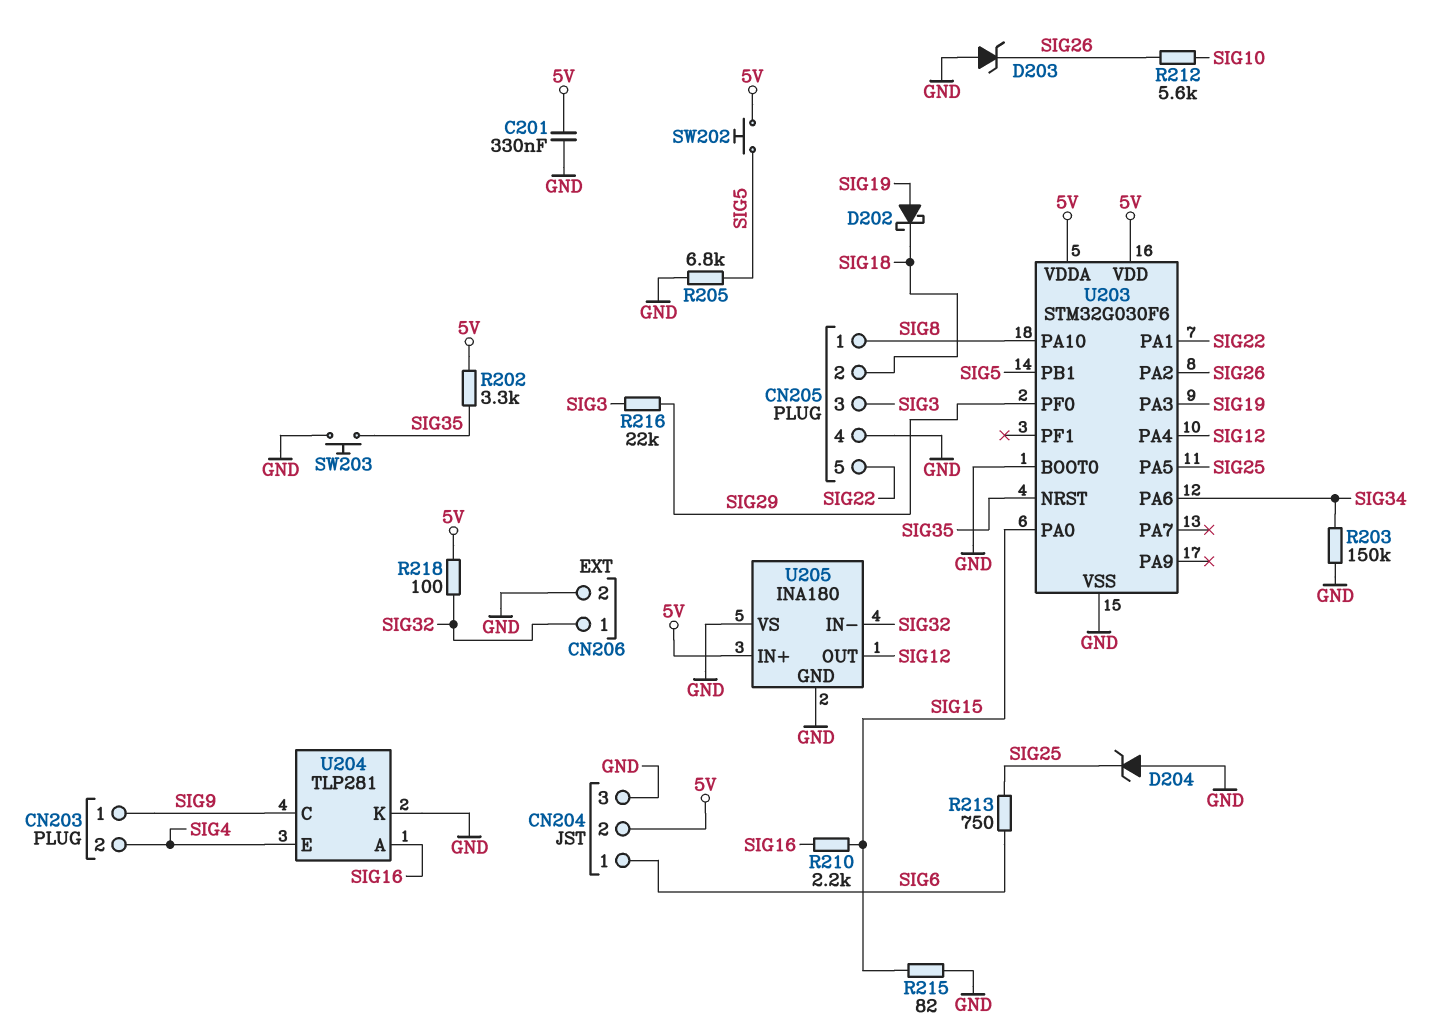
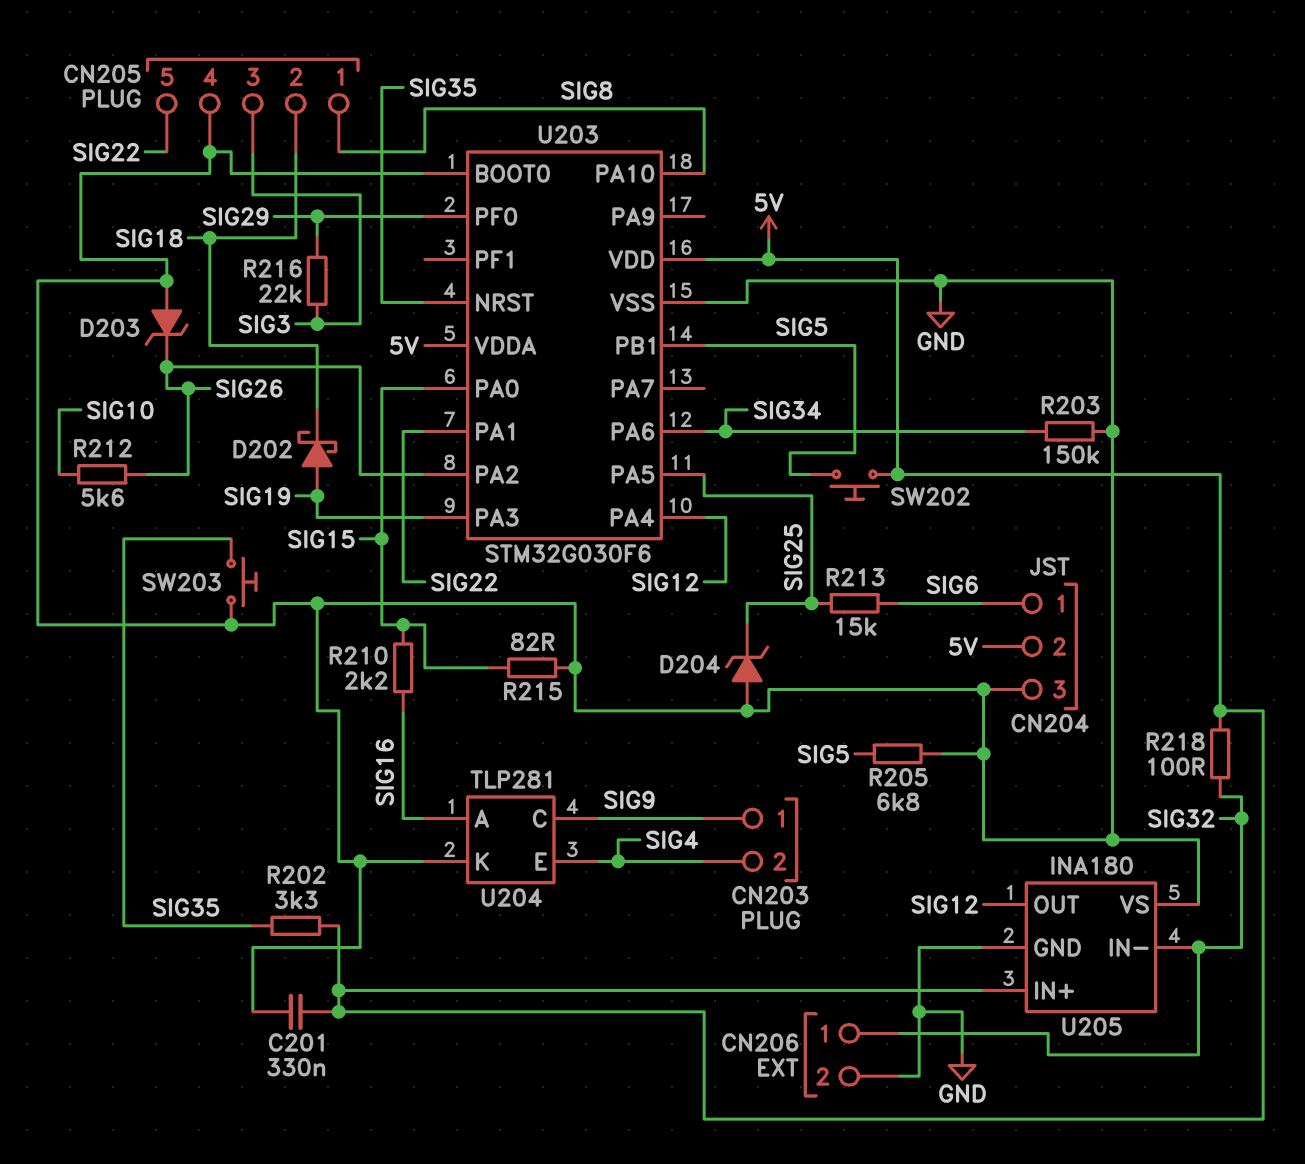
R213: 750 (SIG6, SIG25) -> 15k (SIG6, SIG25)

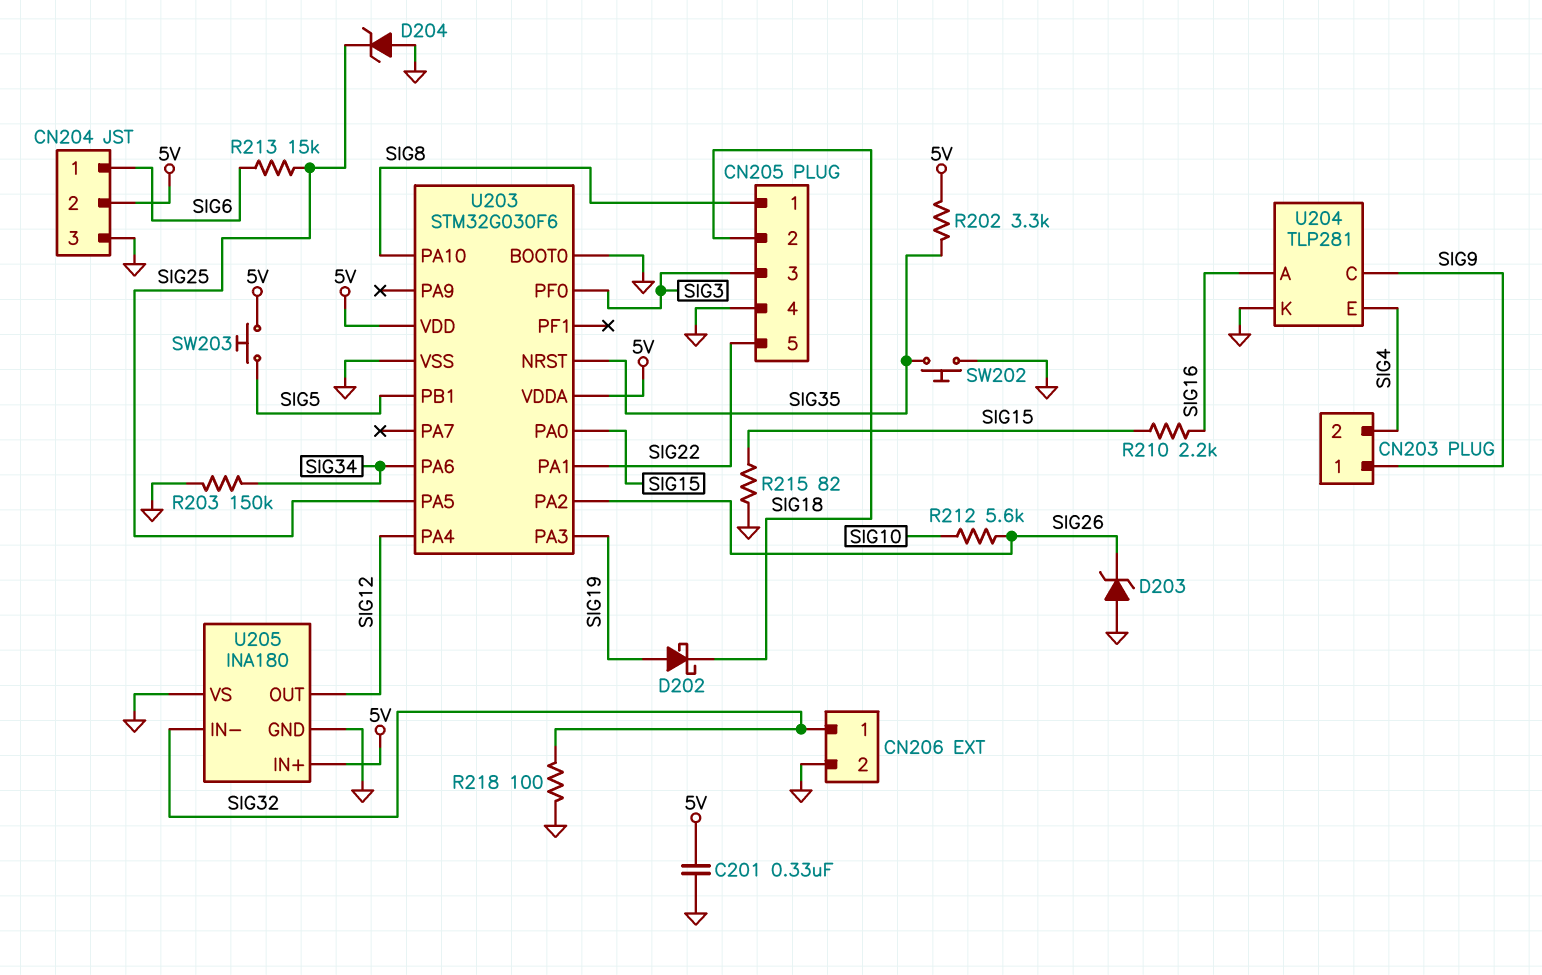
R205: 6.8k (GND, SIG5) -> none
R216: 22k (SIG3, SIG29) -> none
R218: 100 (5V, SIG32) -> 100 (GND, SIG32)
SW202: button (5V, SIG5) -> button (GND, SIG35)
SW203: button (GND, SIG35) -> button (5V, SIG5)
U203 pin PF0: SIG29 -> SIG3

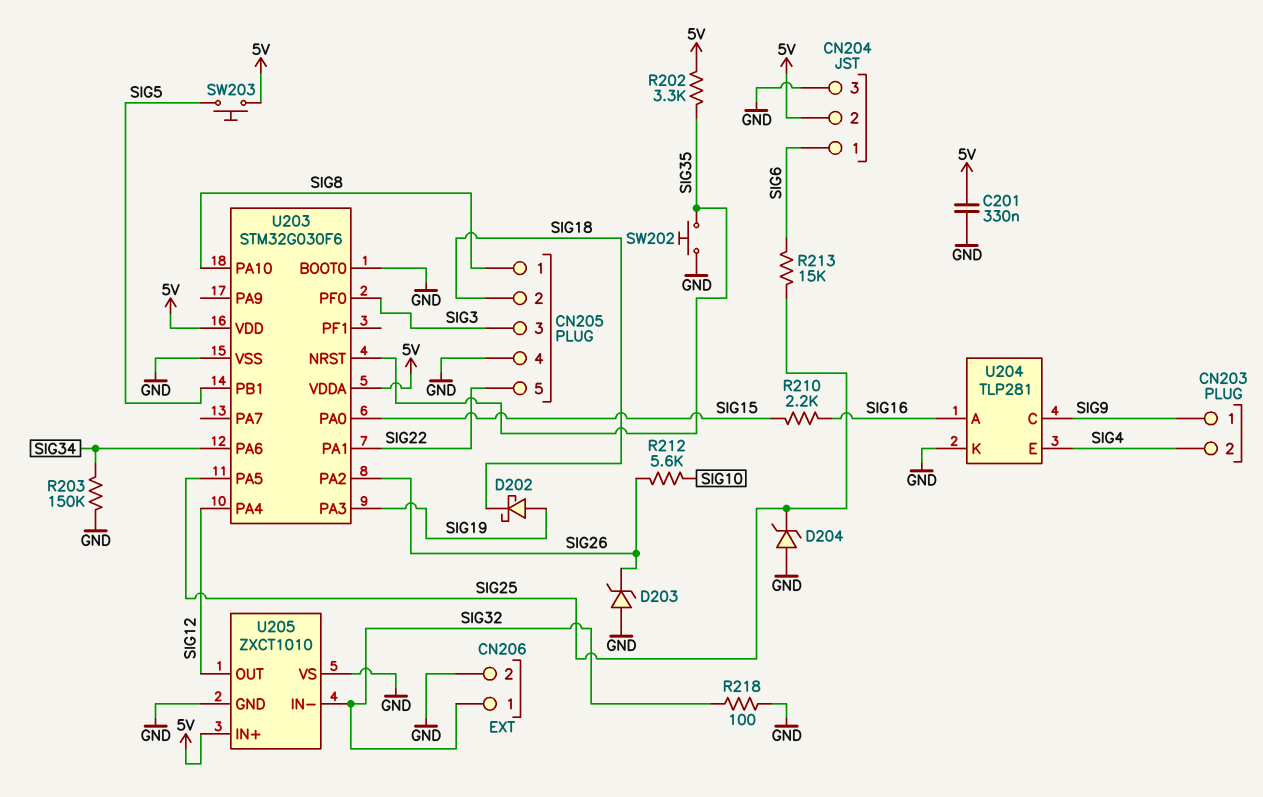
R215: 82 (GND, SIG15) -> none
U205: INA180 -> ZXCT1010

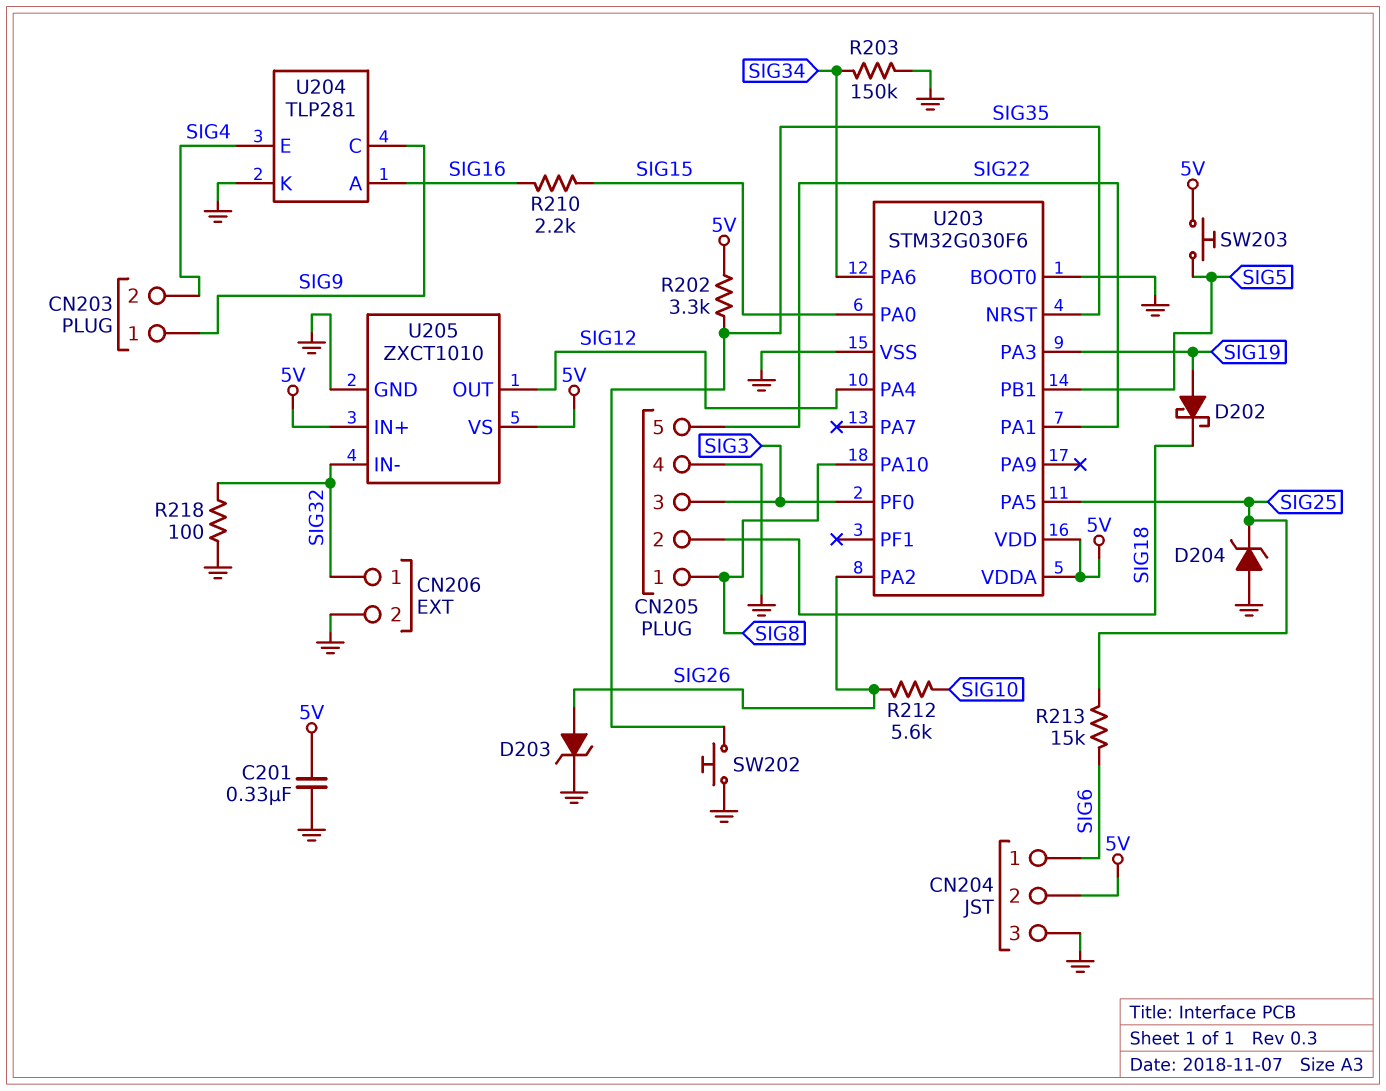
D203: zener (A GND, K SIG26) -> zener (A SIG26, K GND)
U205 pin VS: GND -> 5V

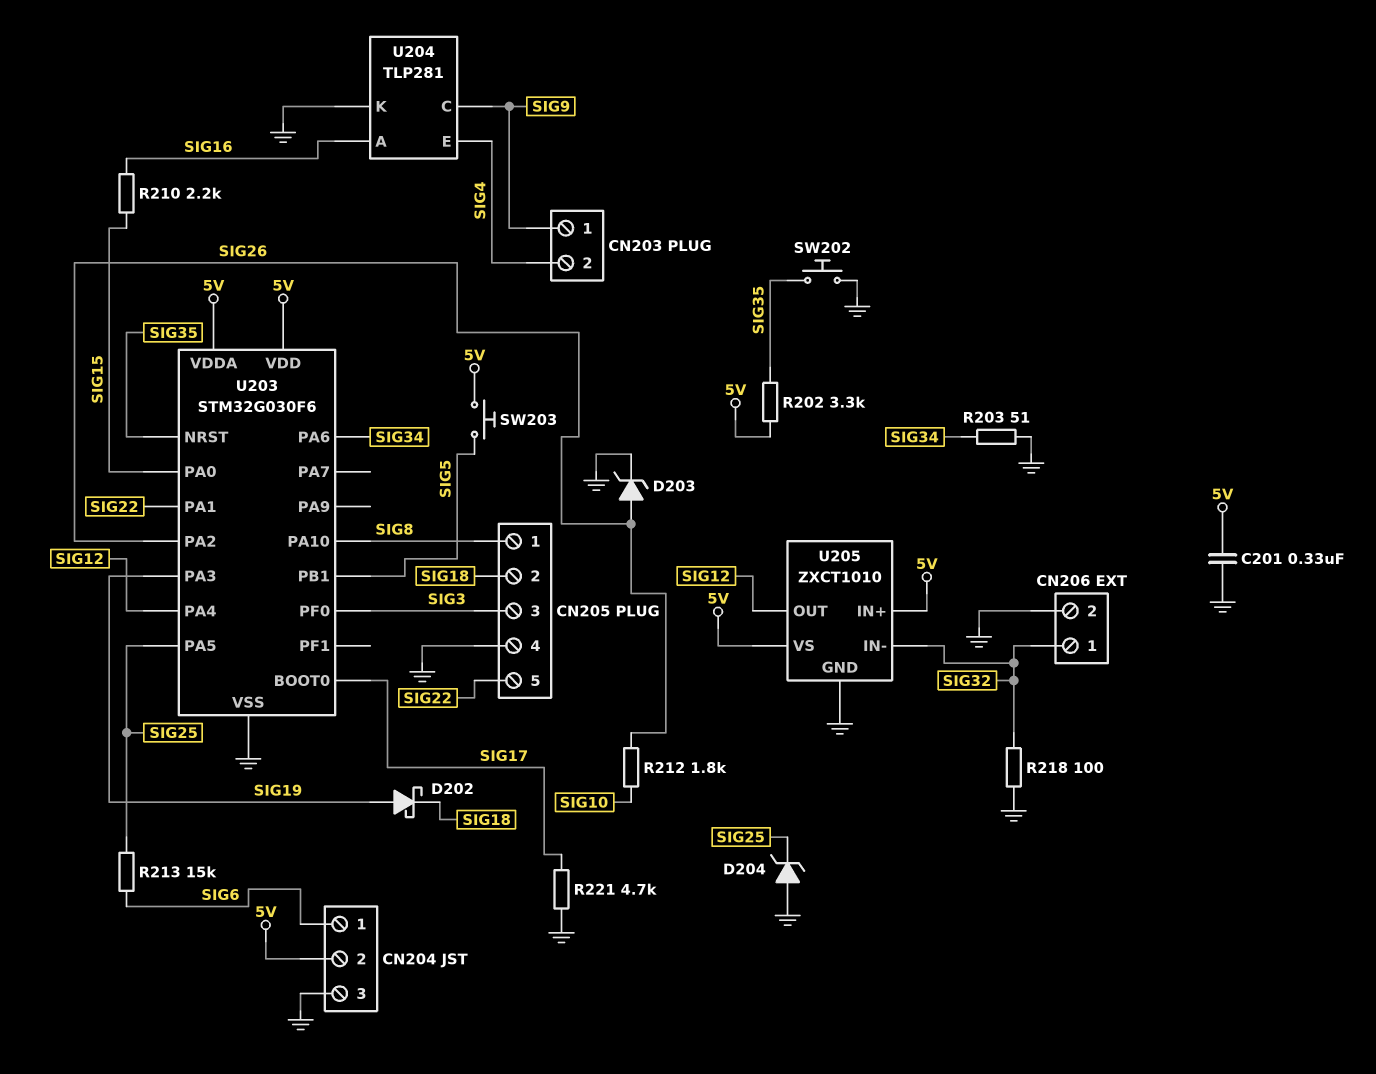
R203: 150k (GND, SIG34) -> 51 (GND, SIG34)
R212: 5.6k (SIG10, SIG26) -> 1.8k (SIG10, SIG26)
R221: none -> 4.7k (GND, SIG17)
U203 pin BOOT0: GND -> SIG17

